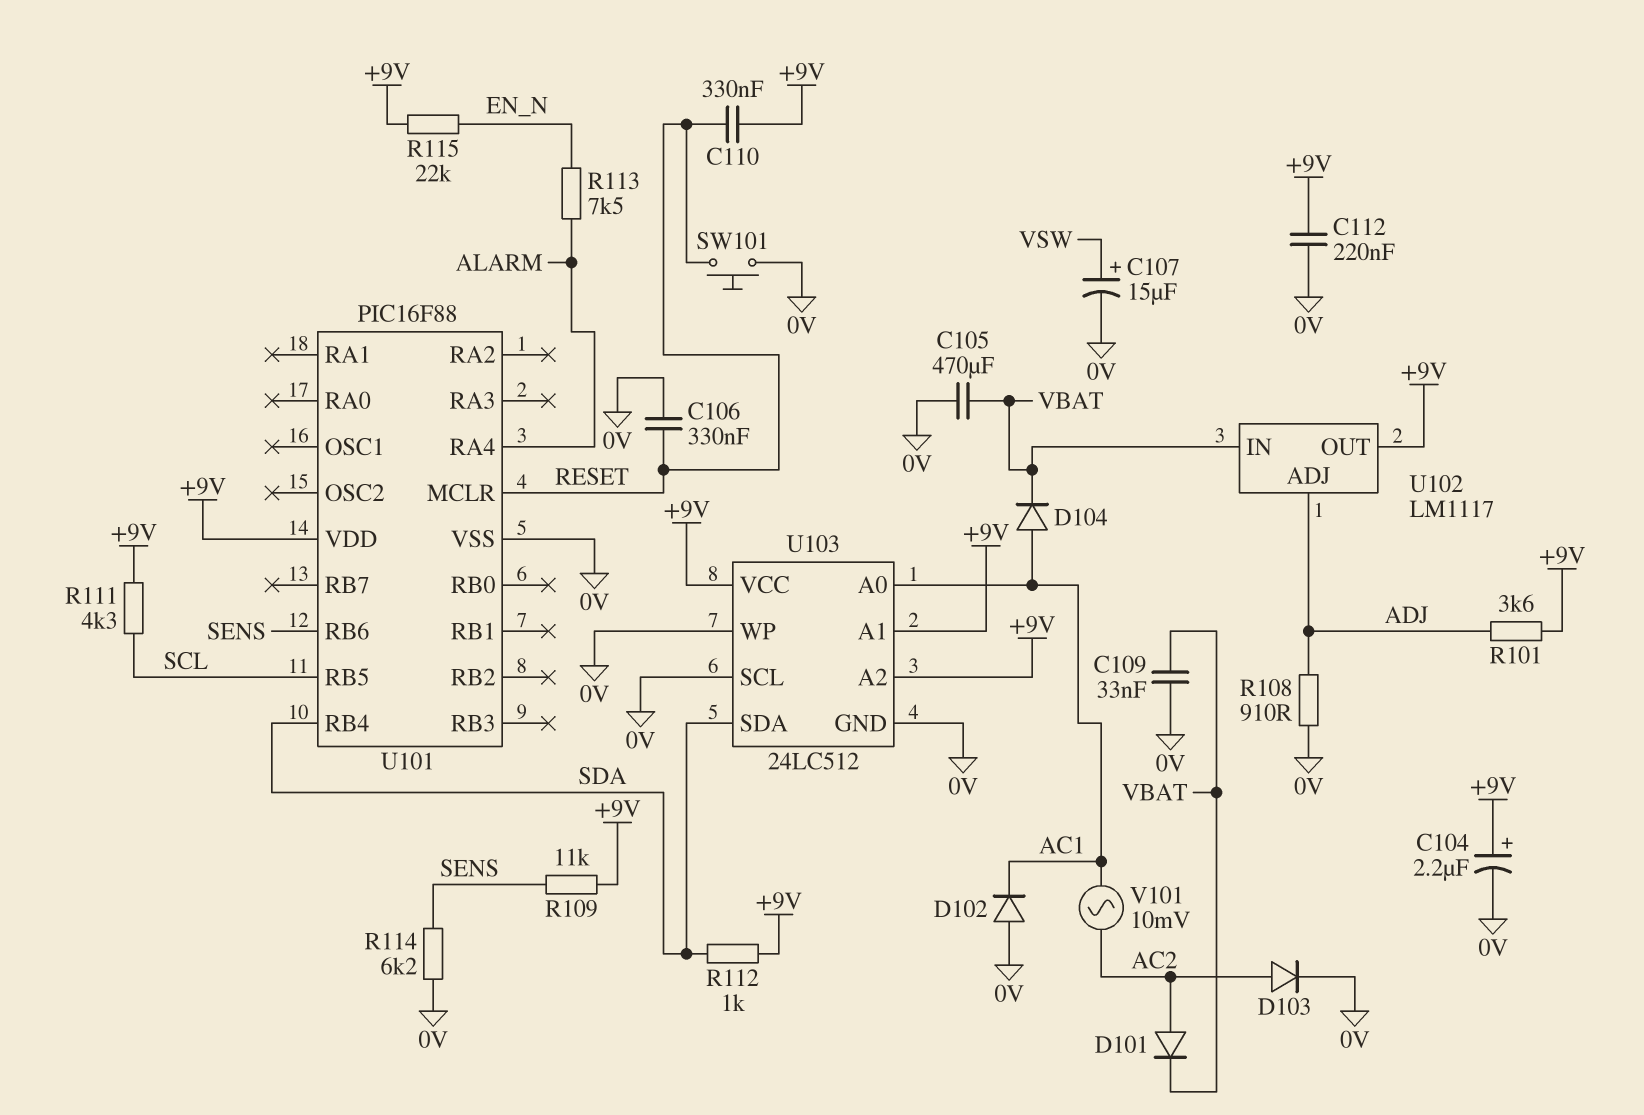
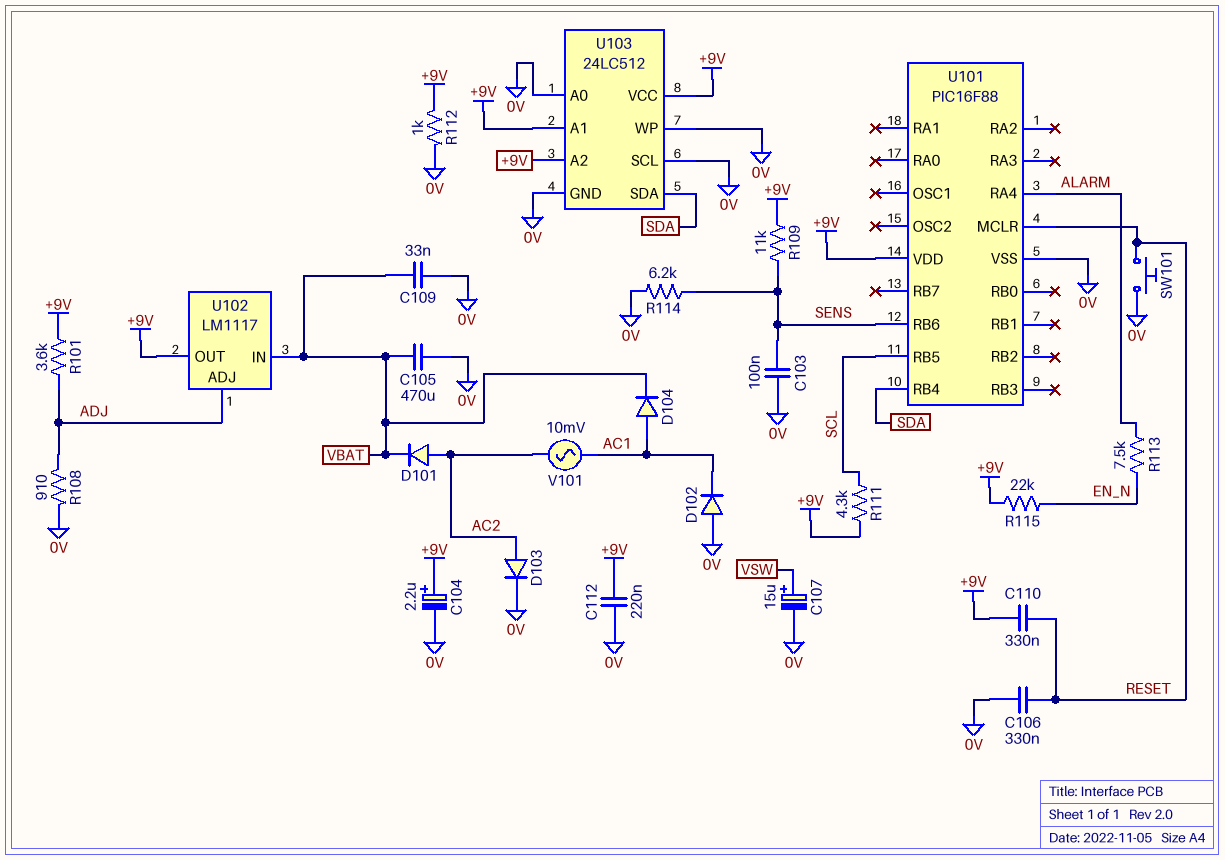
C103: none -> 100nF (0V, SENS)
R112: 1k (+9V, SDA) -> 1k (+9V, 0V)
U103 pin A0: AC1 -> 0V

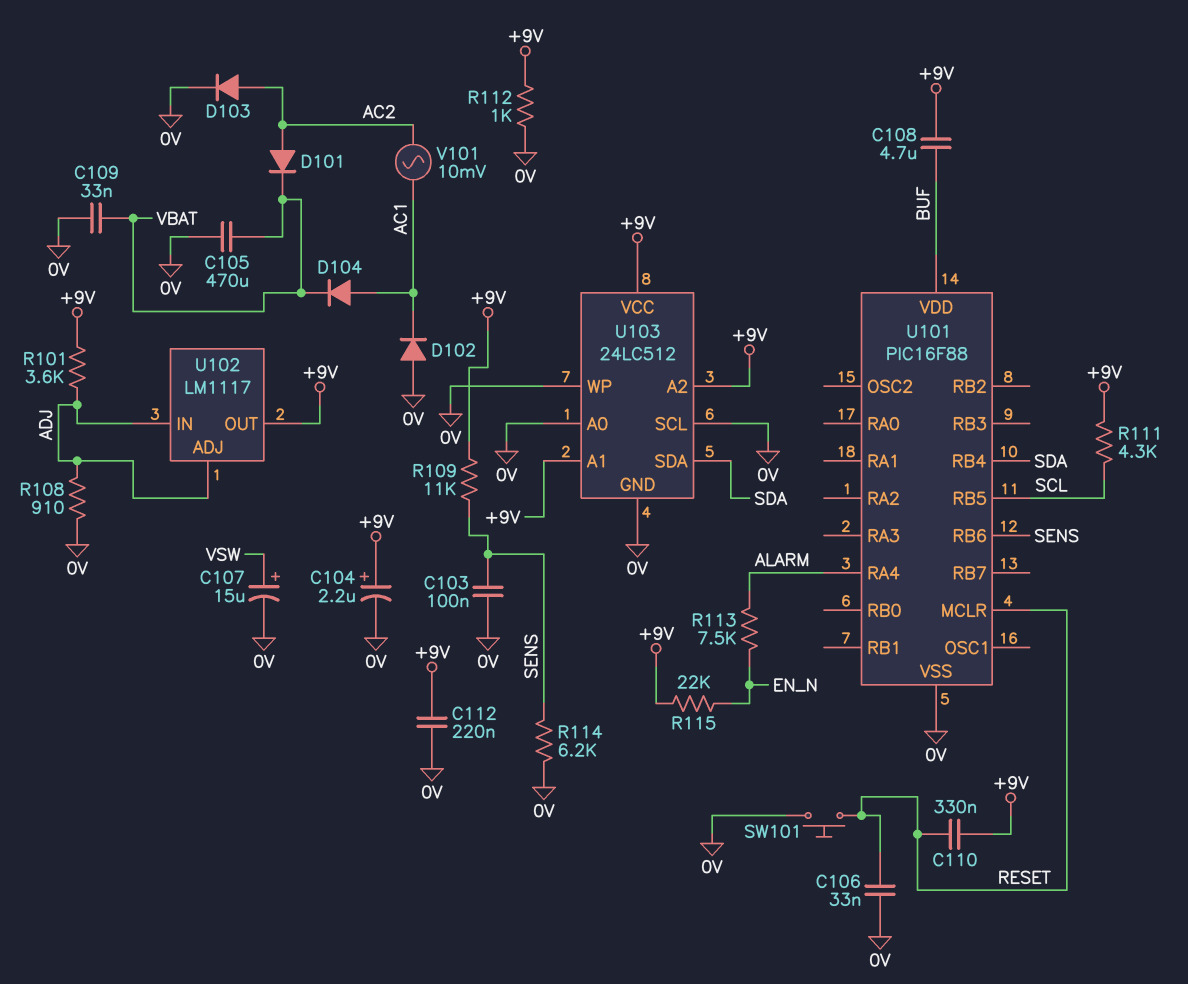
C106: 330nF (0V, RESET) -> 33nF (0V, RESET)
C108: none -> 4.7uF (+9V, BUF)
U101 pin VDD: +9V -> BUF
U102 pin IN: VBAT -> ADJ

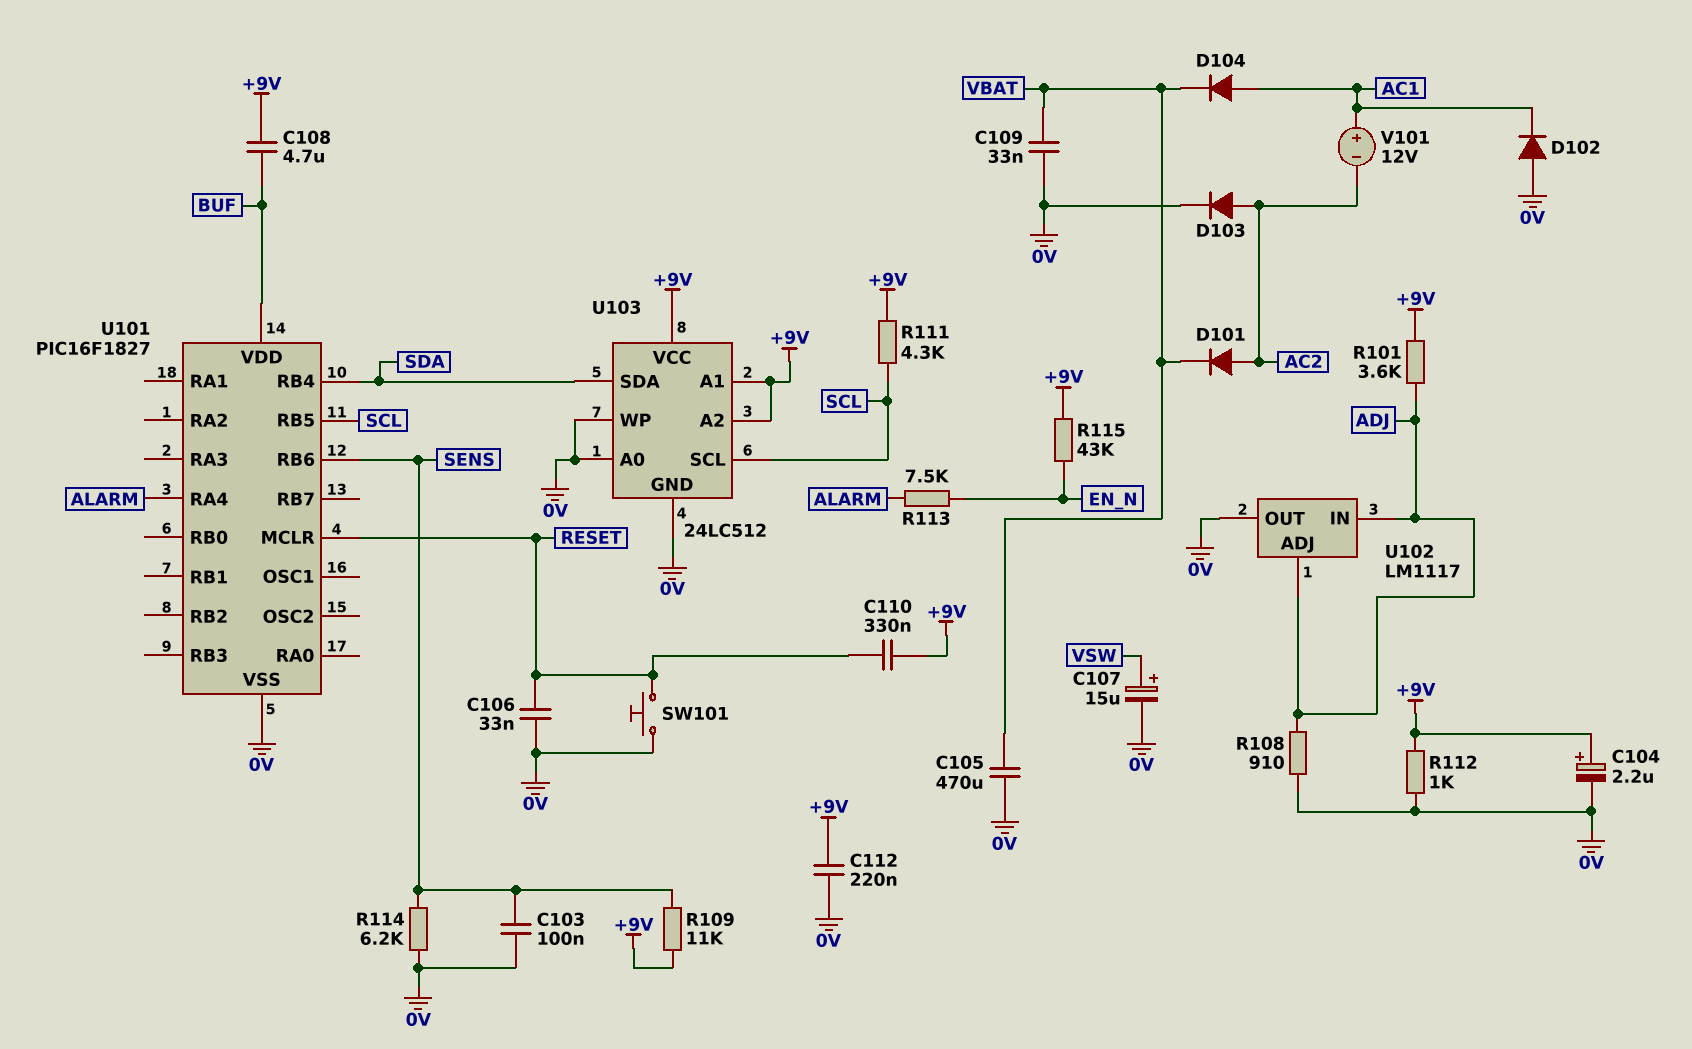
R115: 22k (+9V, EN_N) -> 43k (+9V, EN_N)
U101: PIC16F88 -> PIC16F1827
U102 pin OUT: +9V -> 0V
U103 pin SCL: 0V -> SCL
V101: AC 10mV (AC1, AC2) -> 12V (plus AC1, minus AC2)

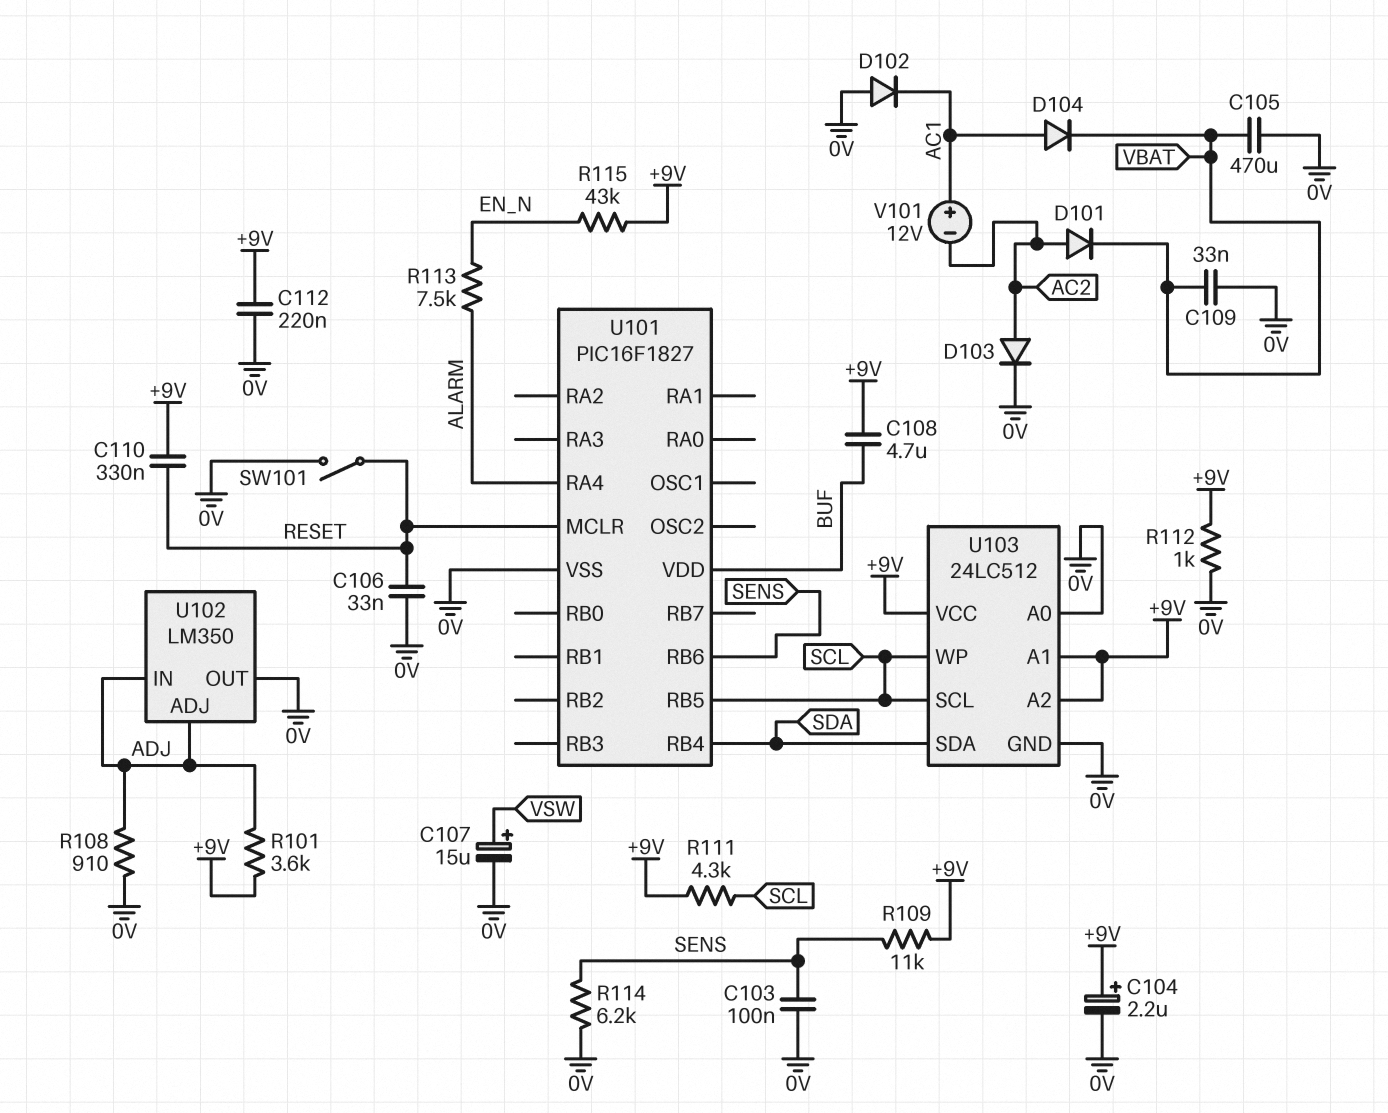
SW101: button (0V, RESET) -> switch (0V, RESET)
U102: LM1117 -> LM350
U103 pin WP: 0V -> SCL

